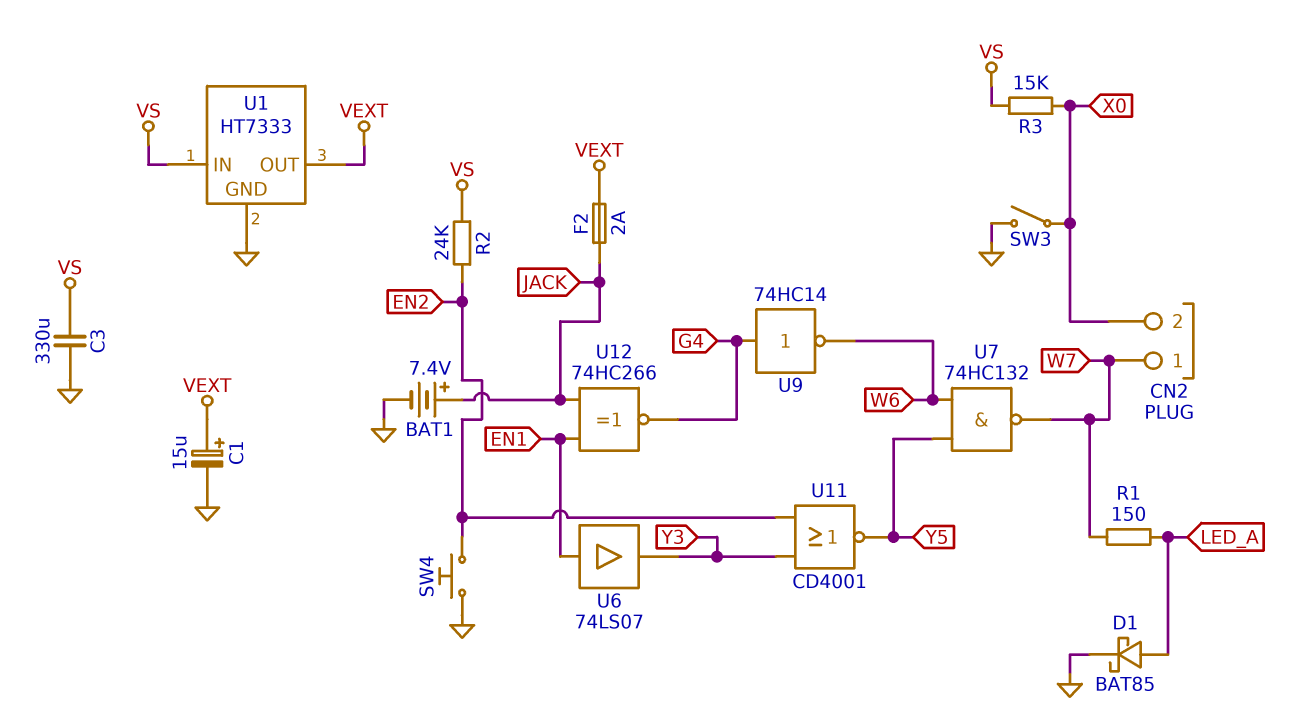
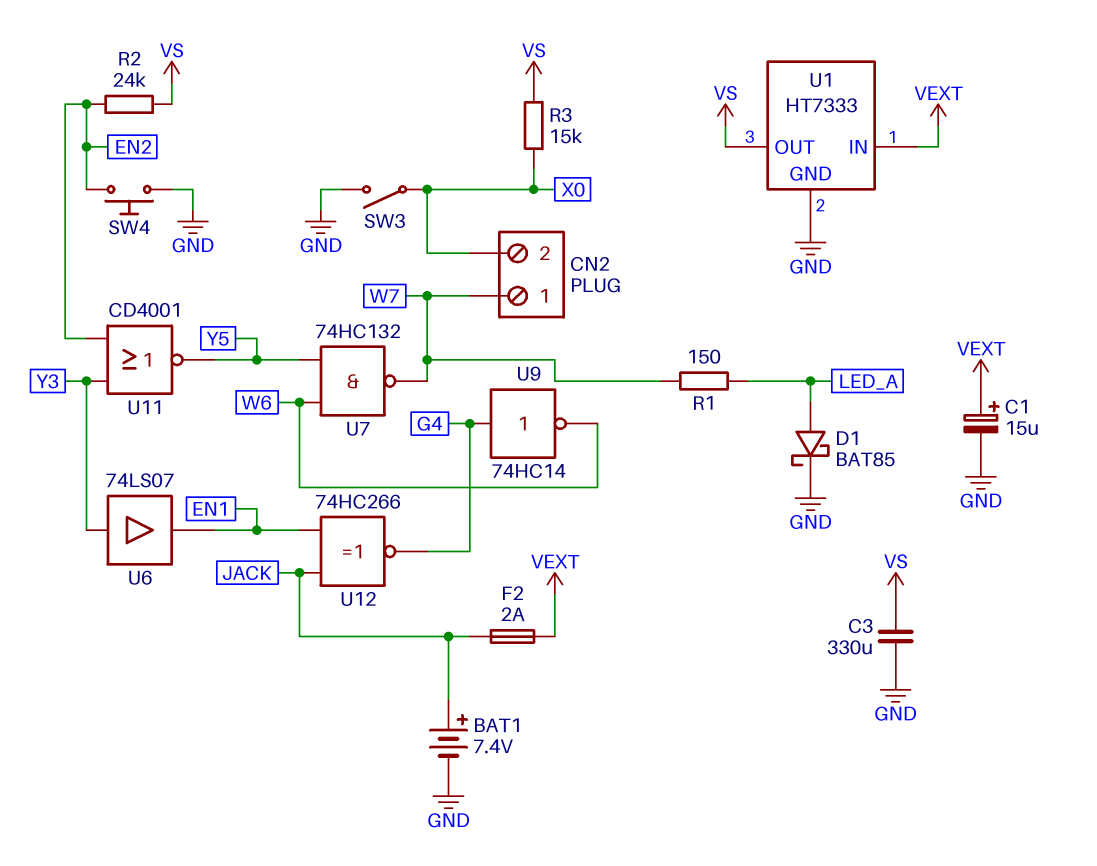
U1 pin IN: VS -> VEXT
U1 pin OUT: VEXT -> VS
U6: buffer 74LS07 (in EN1, out Y3) -> buffer 74LS07 (in Y3, out EN1)

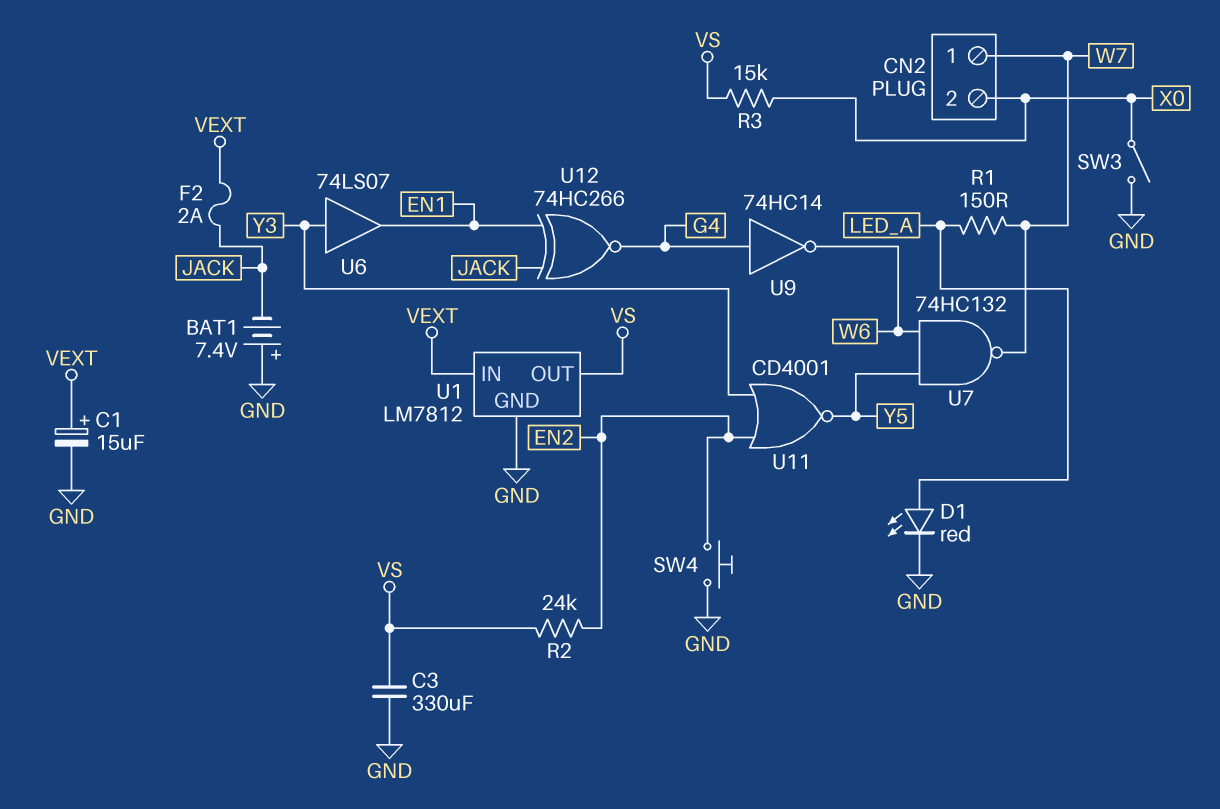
BAT1: 7.4V (plus JACK, minus GND) -> 7.4V (plus GND, minus JACK)
D1: schottky BAT85 (A LED_A, K GND) -> LED red (A LED_A, K GND)
U1: HT7333 -> LM7812

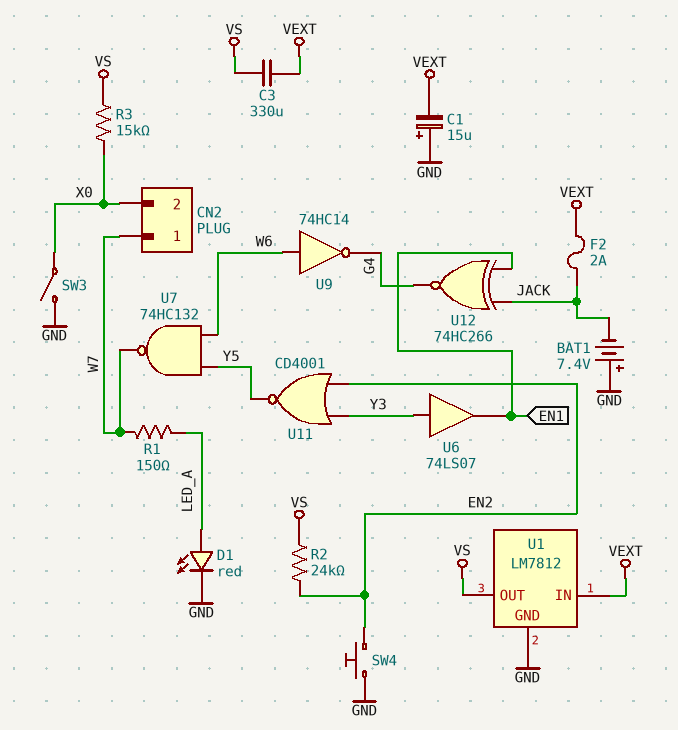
C1: 15uF (plus VEXT, minus GND) -> 15uF (plus GND, minus VEXT)
C3: 330uF (GND, VS) -> 330uF (VEXT, VS)
U9: NOT 74HC14 (in G4, out W6) -> NOT 74HC14 (in W6, out G4)

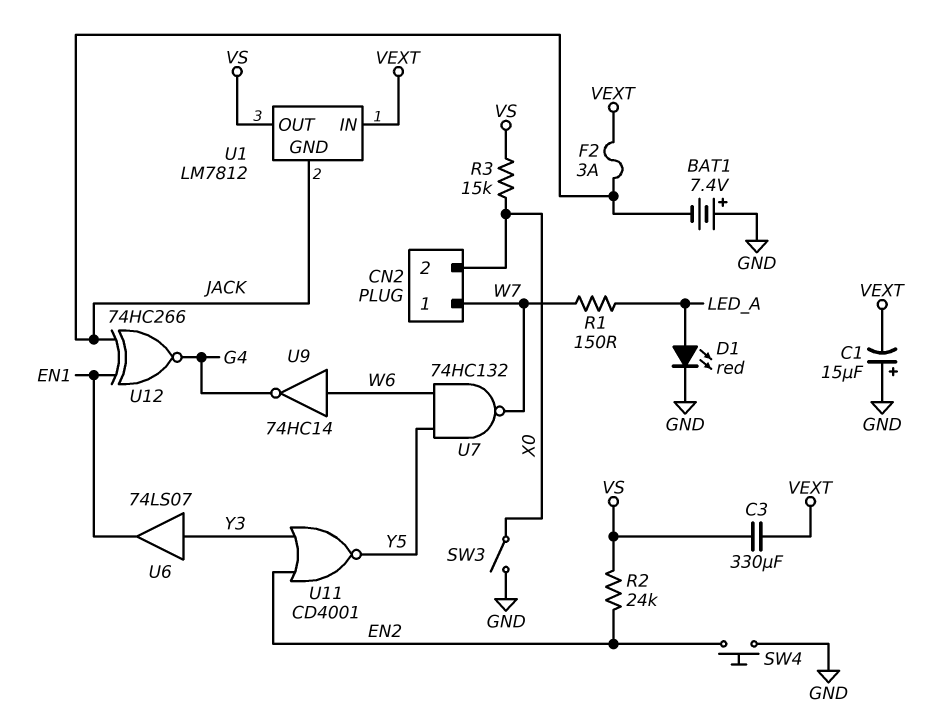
F2: 2A (JACK, VEXT) -> 3A (JACK, VEXT)
U1 pin GND: GND -> JACK

